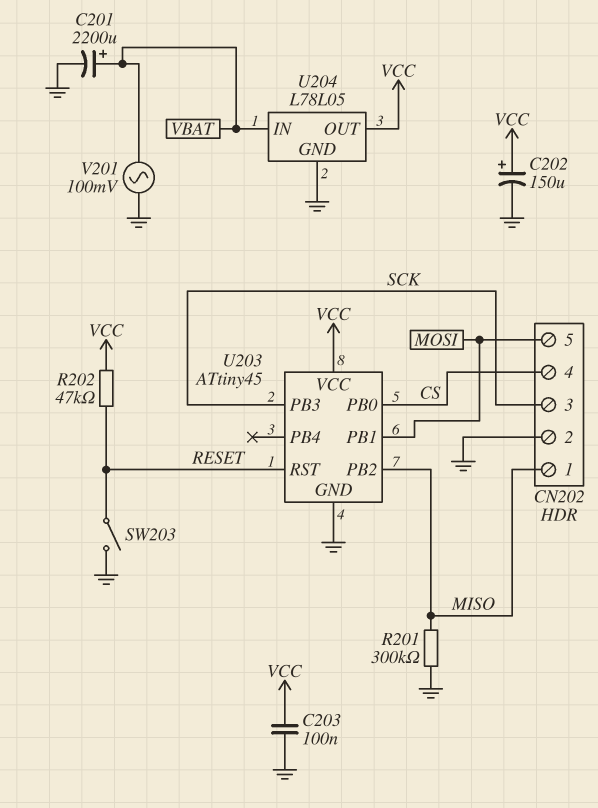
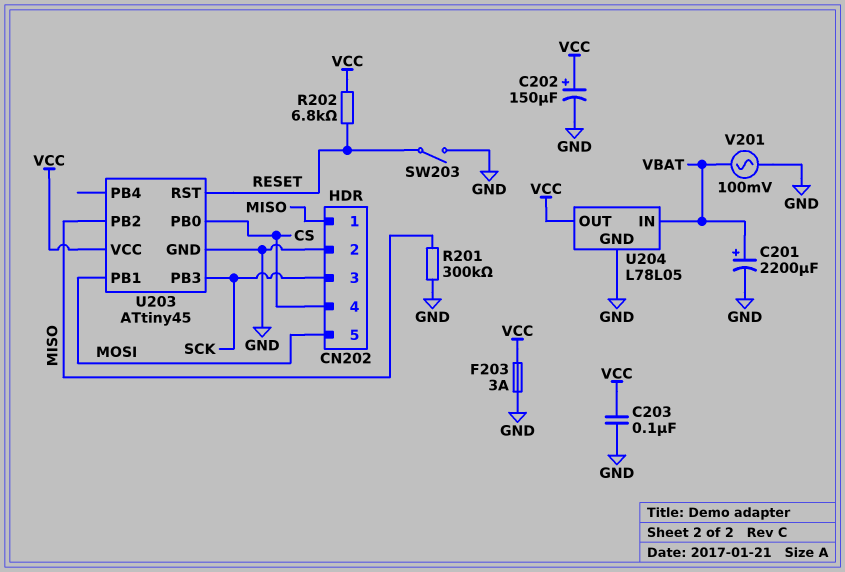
F203: none -> 3A (GND, VCC)
R202: 47k (RESET, VCC) -> 6.8k (RESET, VCC)

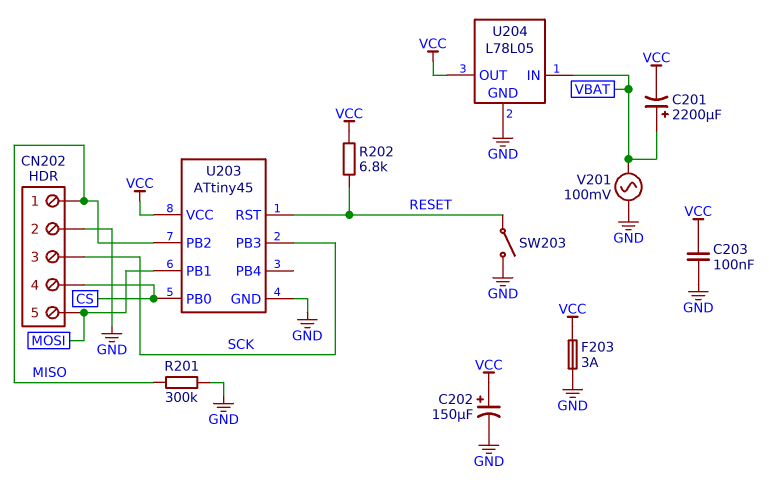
C201: 2200uF (plus VBAT, minus GND) -> 2200uF (plus VBAT, minus VCC)

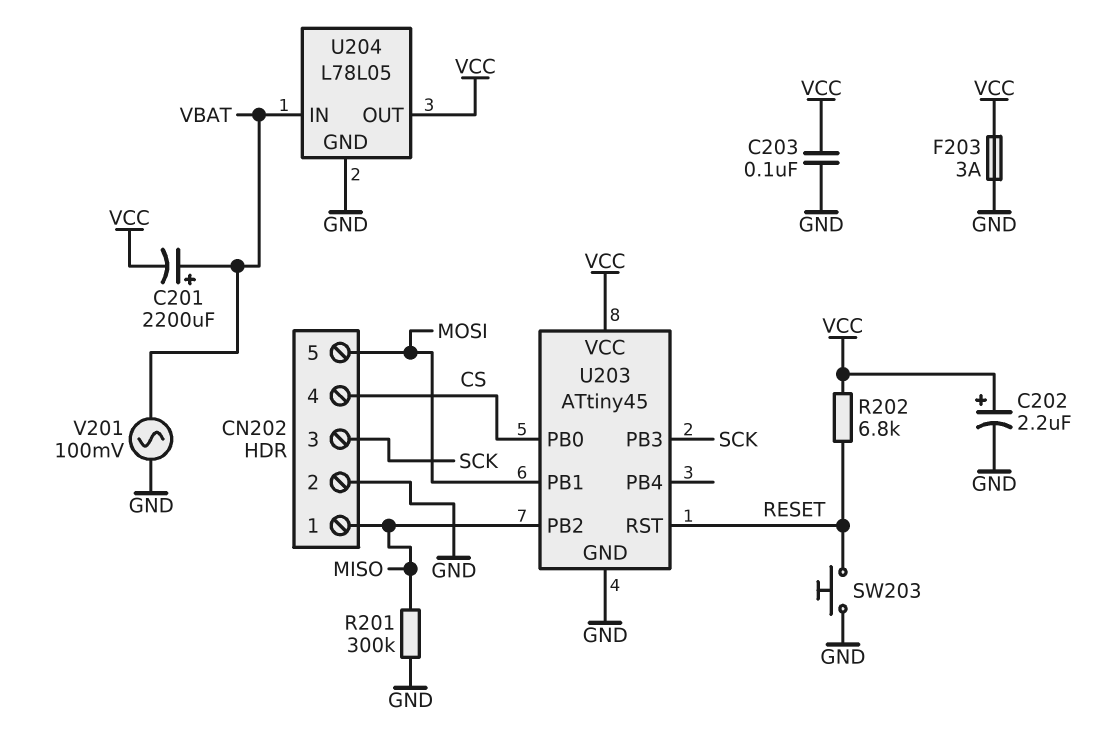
C202: 150uF (plus VCC, minus GND) -> 2.2uF (plus VCC, minus GND)
SW203: switch (GND, RESET) -> button (GND, RESET)

